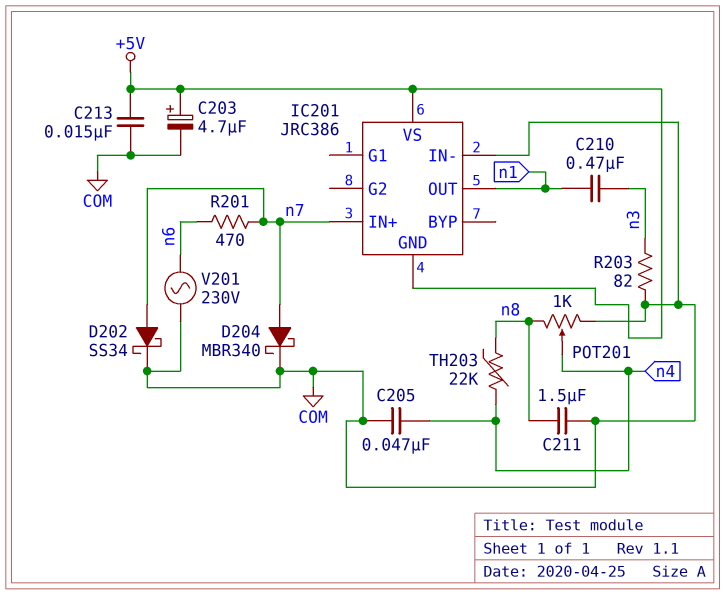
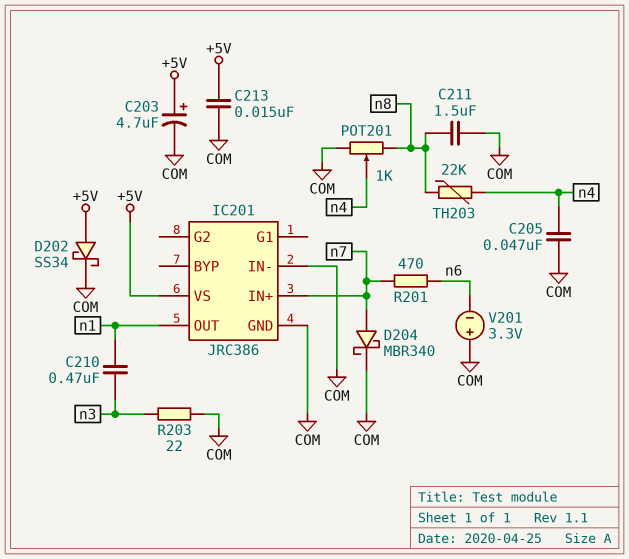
D202: schottky SS34 (A n7, K COM) -> schottky SS34 (A +5V, K COM)
IC201 pin GND: +5V -> COM
R203: 82 (COM, n3) -> 22 (COM, n3)
V201: AC 230V (COM, n6) -> 3.3V (plus COM, minus n6)

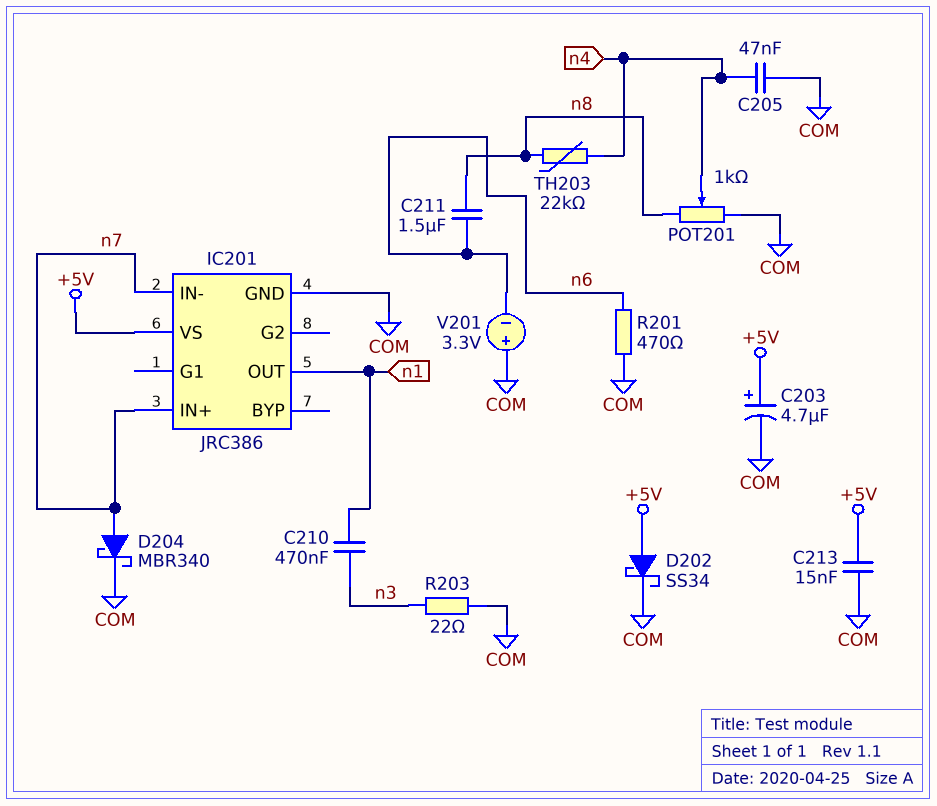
C211: 1.5uF (COM, n8) -> 1.5uF (n6, n8)
IC201 pin IN-: COM -> n7
R201: 470 (n6, n7) -> 470 (COM, n6)

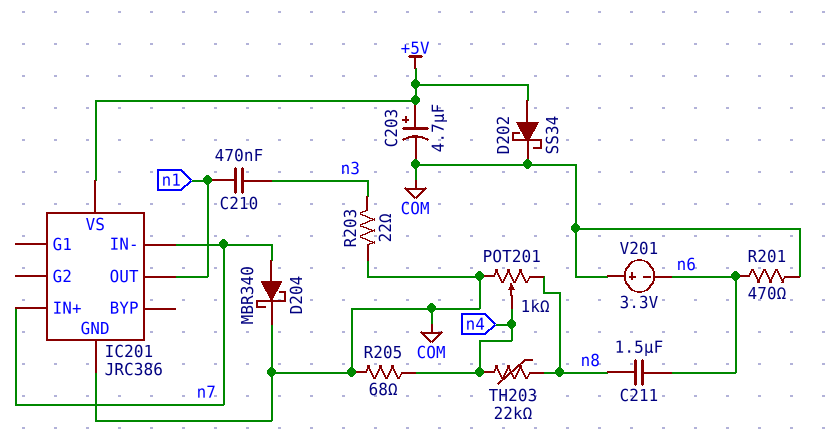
C205: 47nF (COM, n4) -> none
C213: 15nF (+5V, COM) -> none
R205: none -> 68 (COM, n4)

